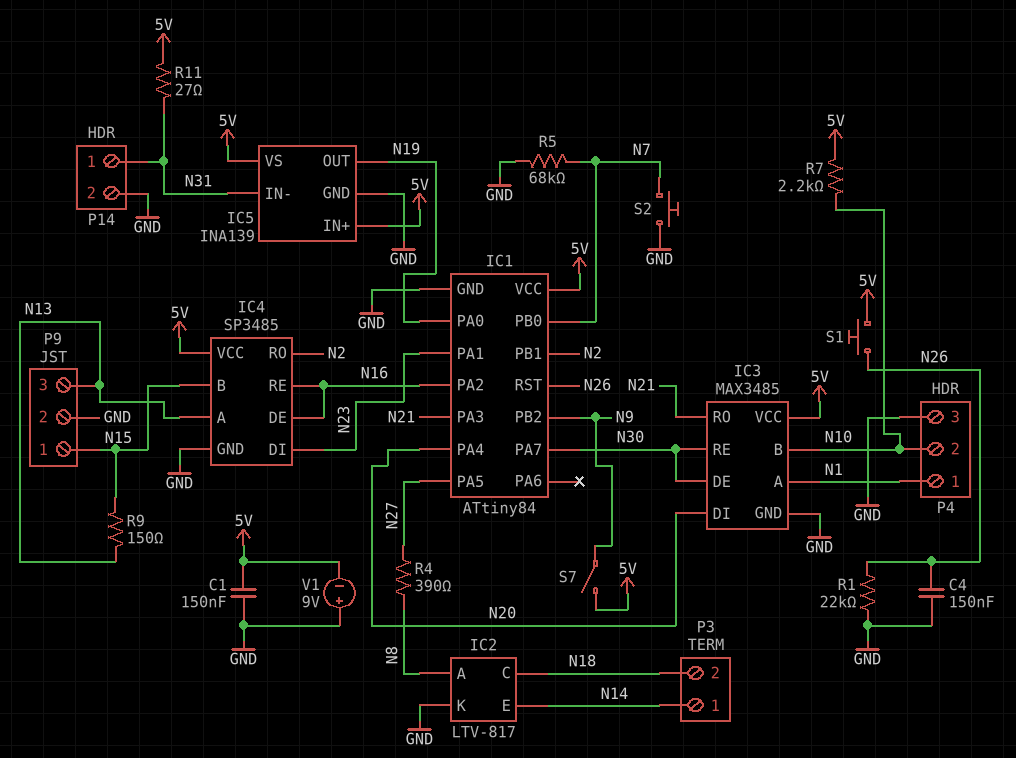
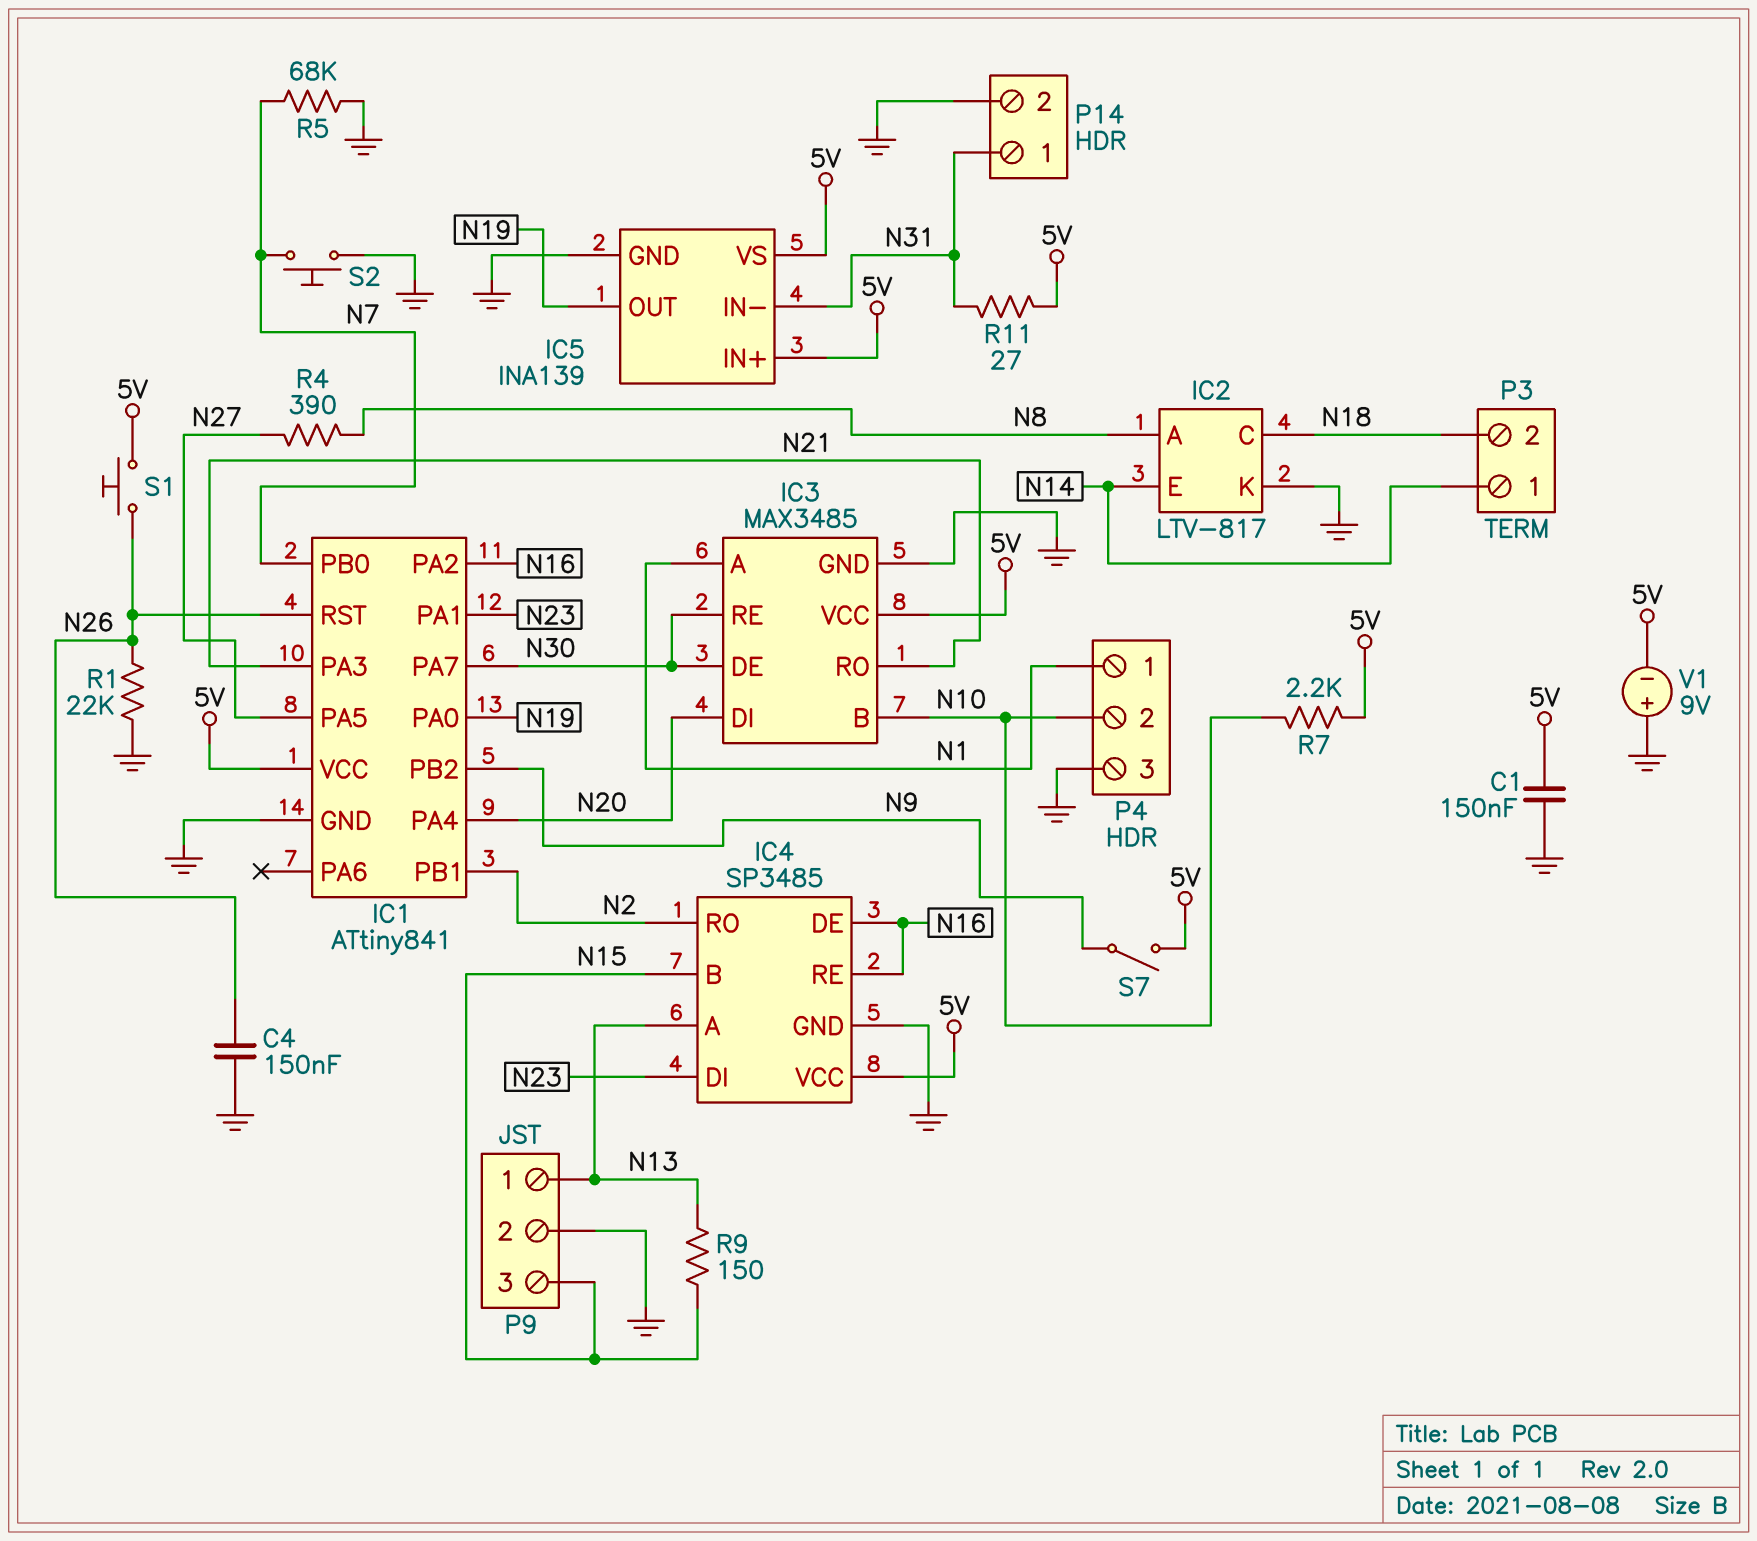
IC1: ATtiny84 -> ATtiny841
P9 pin 1: N15 -> N13
P9 pin 3: N13 -> N15

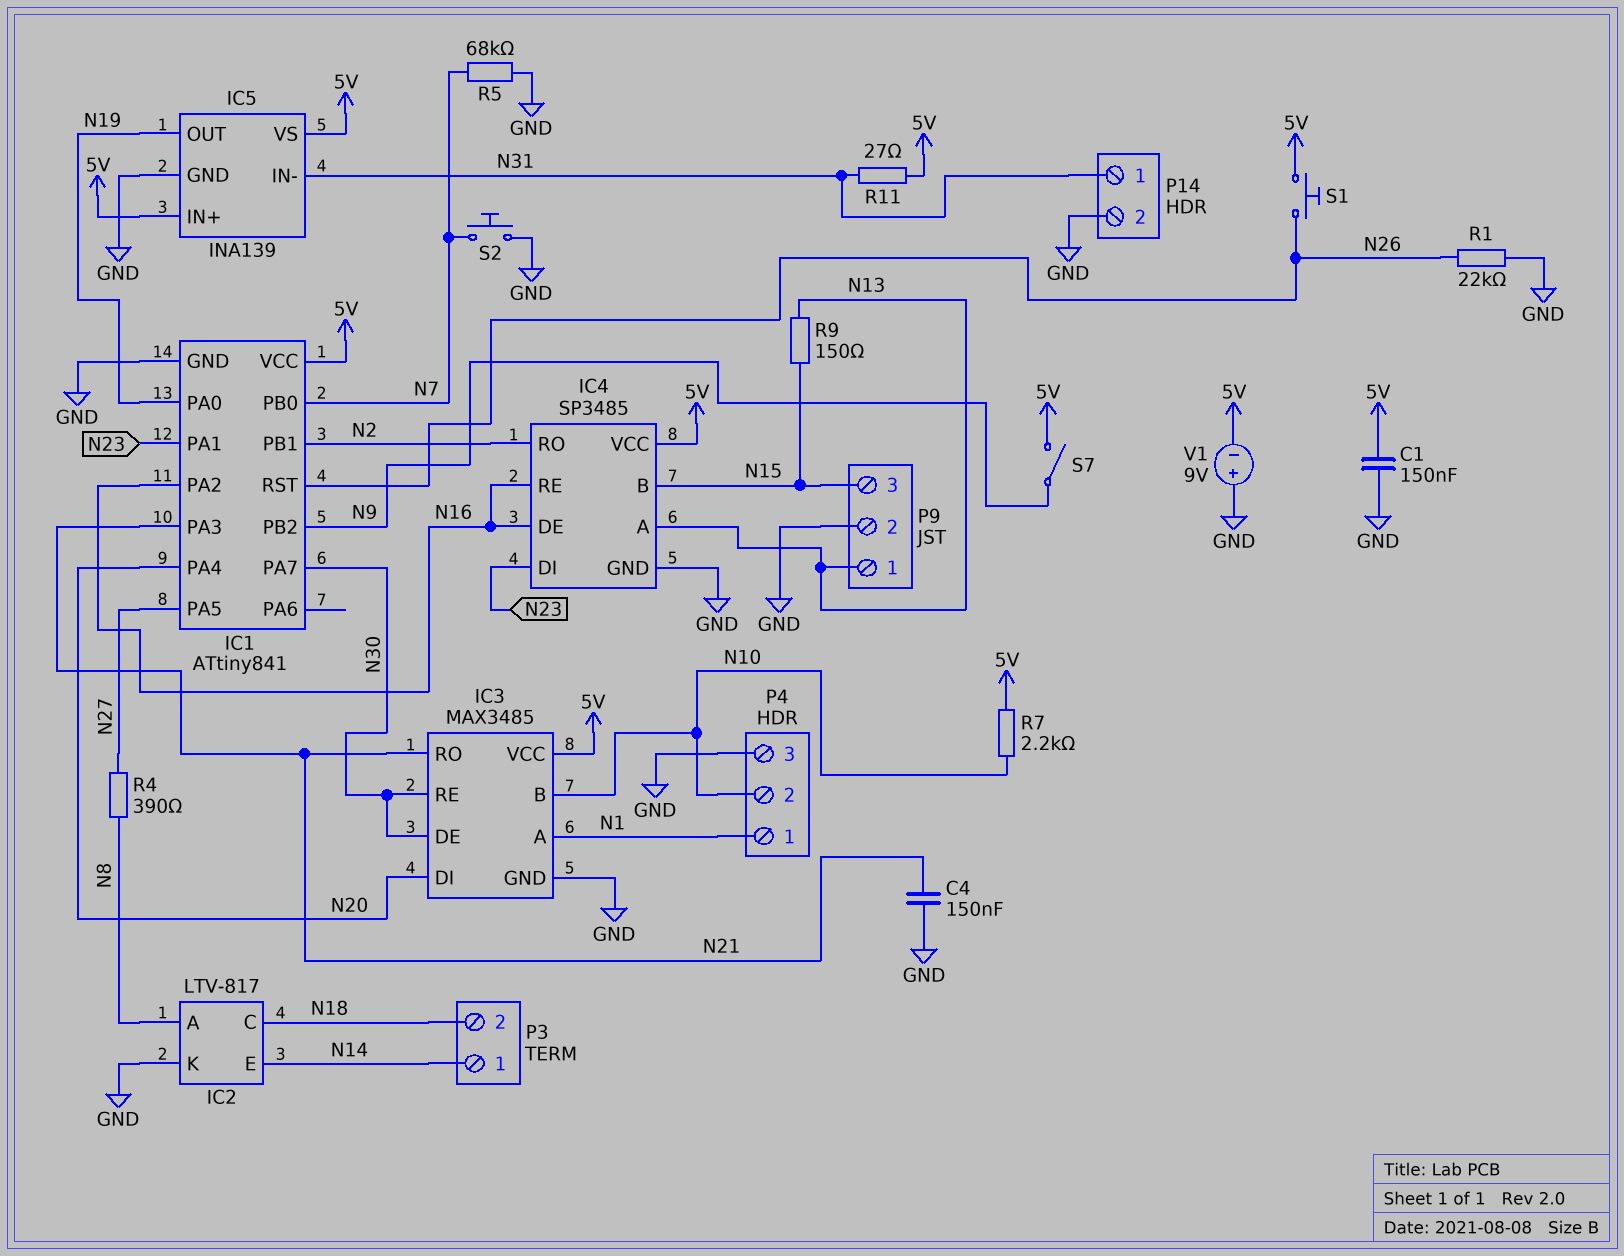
C4: 150nF (GND, N26) -> 150nF (GND, N21)

